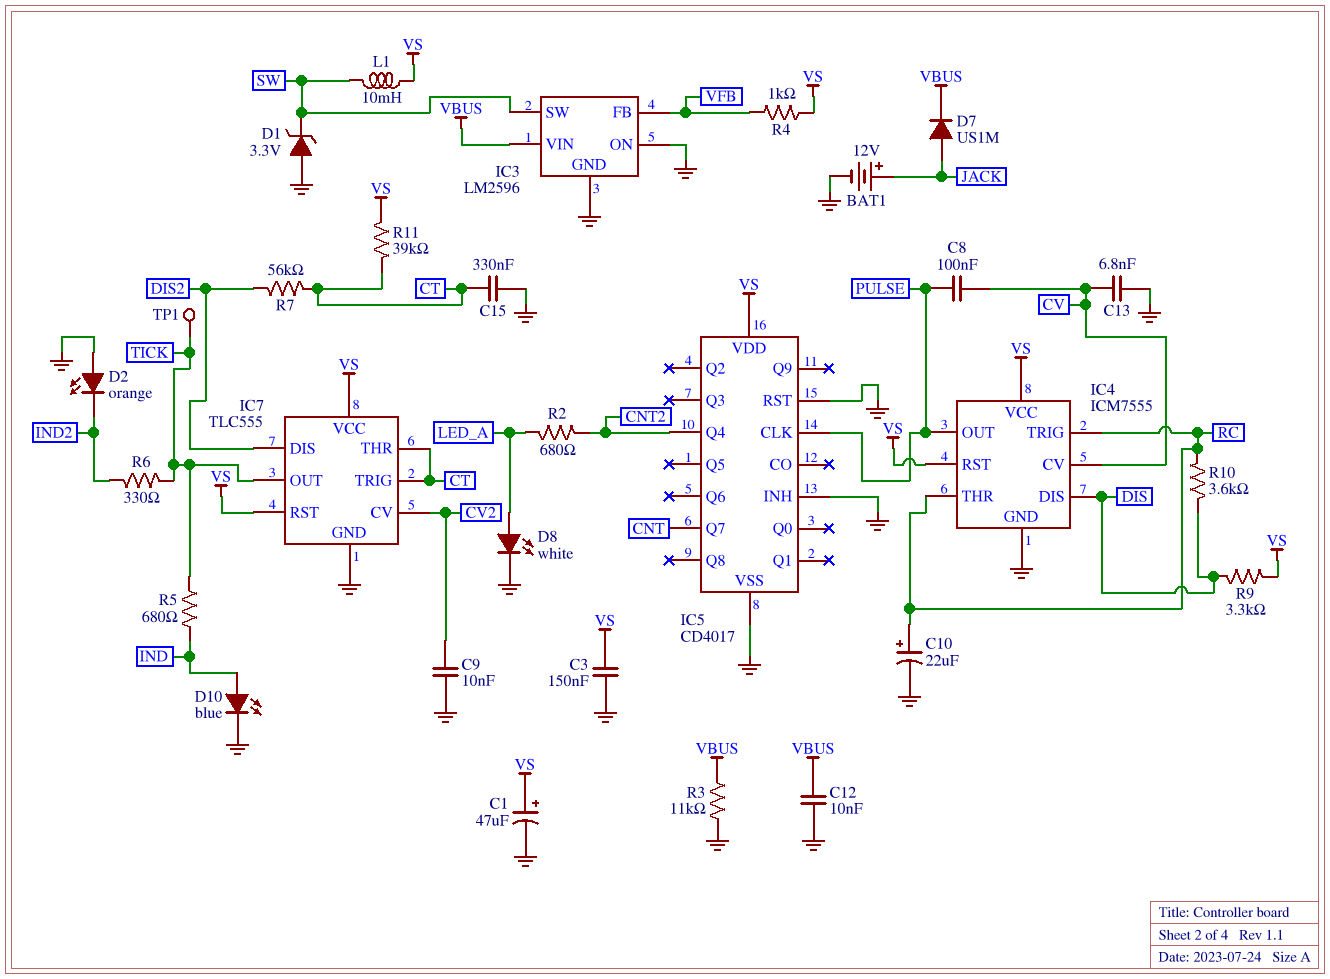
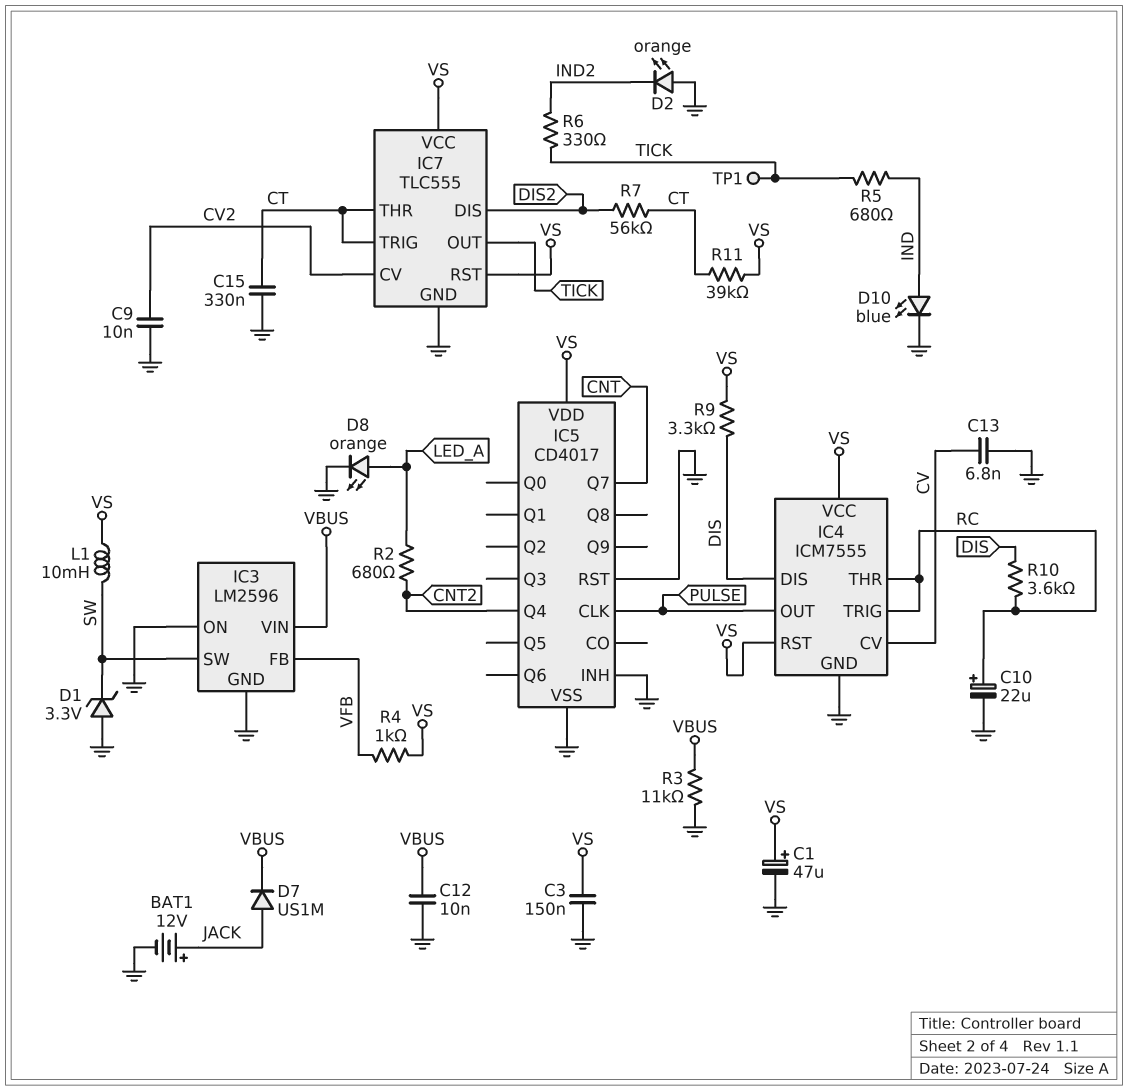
C8: 100nF (CV, PULSE) -> none
D8: LED white (A LED_A, K GND) -> LED orange (A LED_A, K GND)

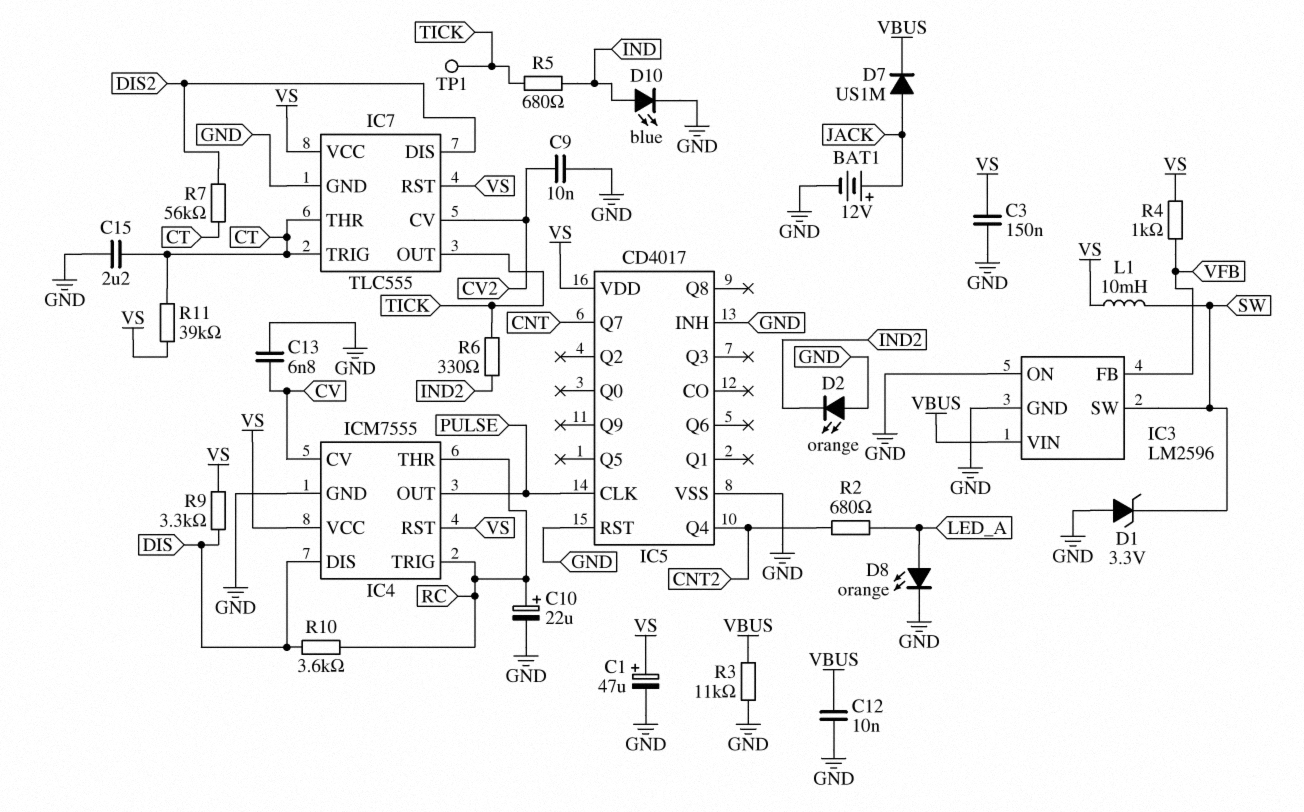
C15: 330nF (CT, GND) -> 2.2uF (CT, GND)

